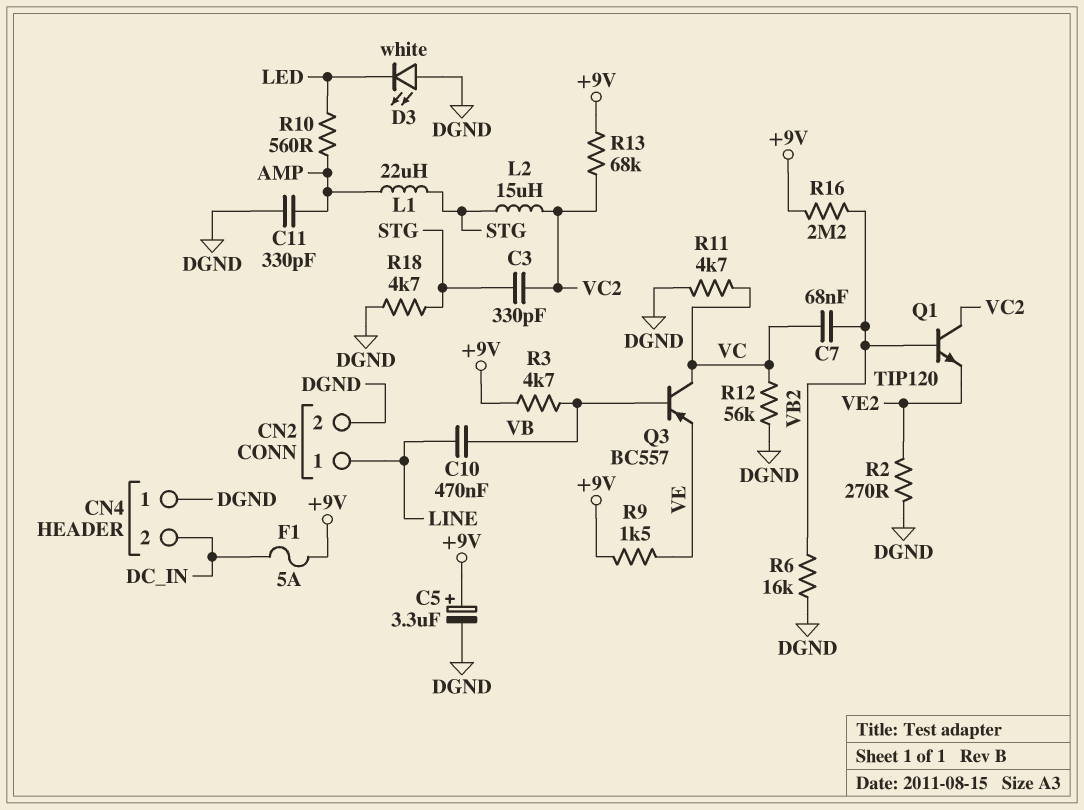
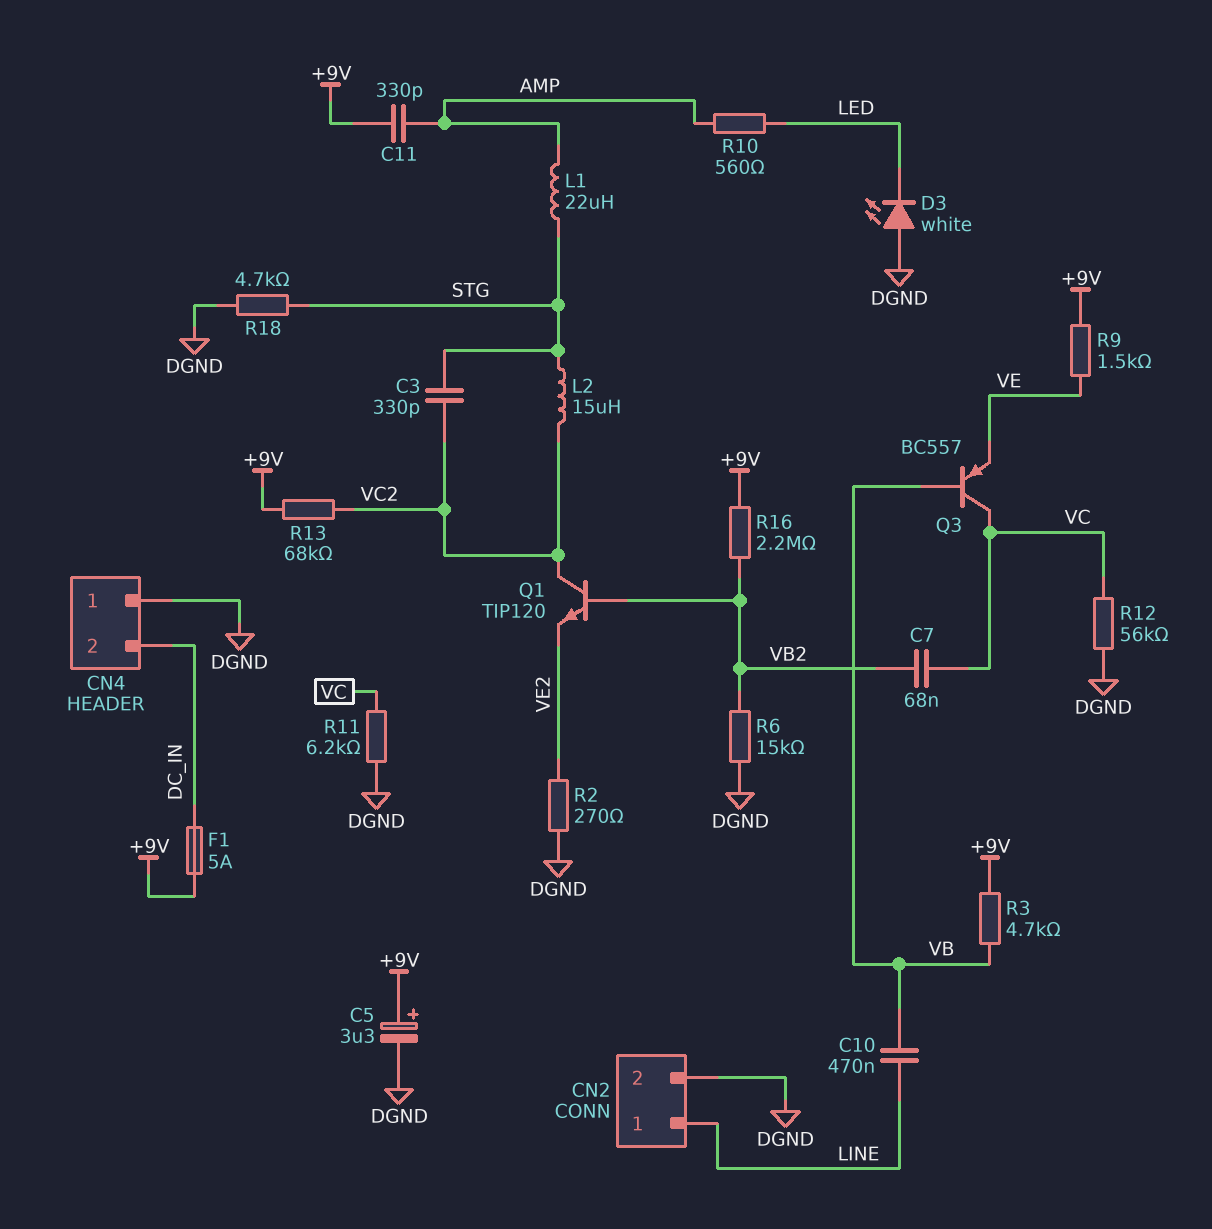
C11: 330pF (AMP, DGND) -> 330pF (+9V, AMP)
R6: 16k (DGND, VB2) -> 15k (DGND, VB2)
R11: 4.7k (DGND, VC) -> 6.2k (DGND, VC)

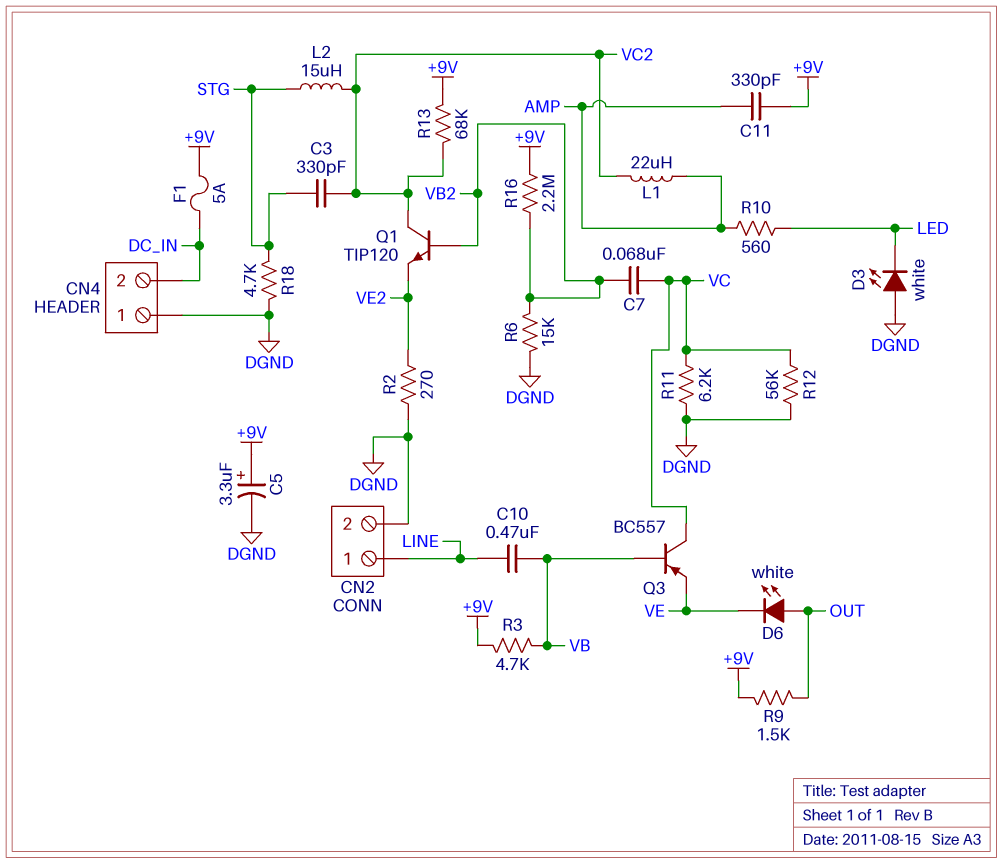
D6: none -> LED white (A OUT, K VE)
L1: 22uH (AMP, STG) -> 22uH (AMP, VC2)
R9: 1.5k (+9V, VE) -> 1.5k (+9V, OUT)

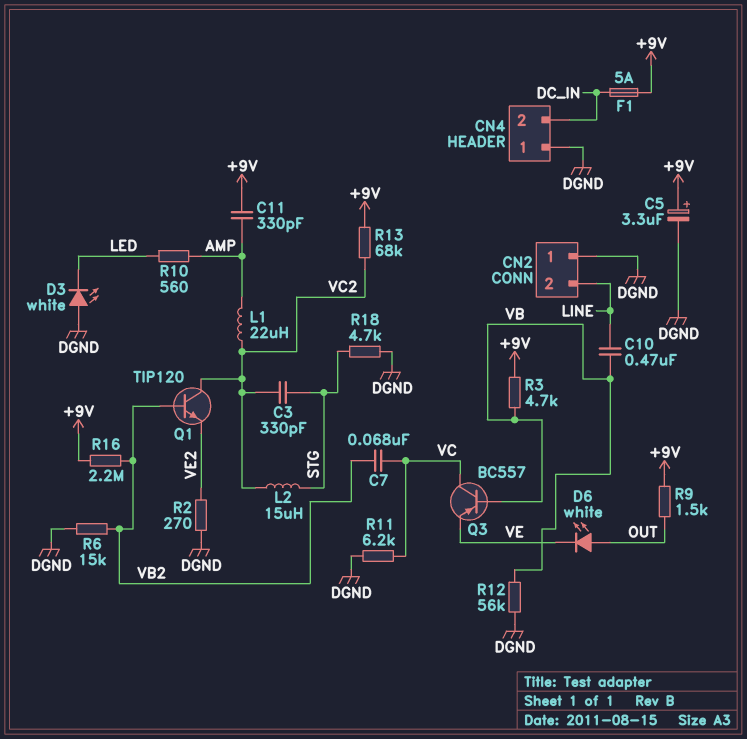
CN2 pin 1: LINE -> DGND
CN2 pin 2: DGND -> LINE
R12: 56k (DGND, VC) -> 56k (DGND, VB)

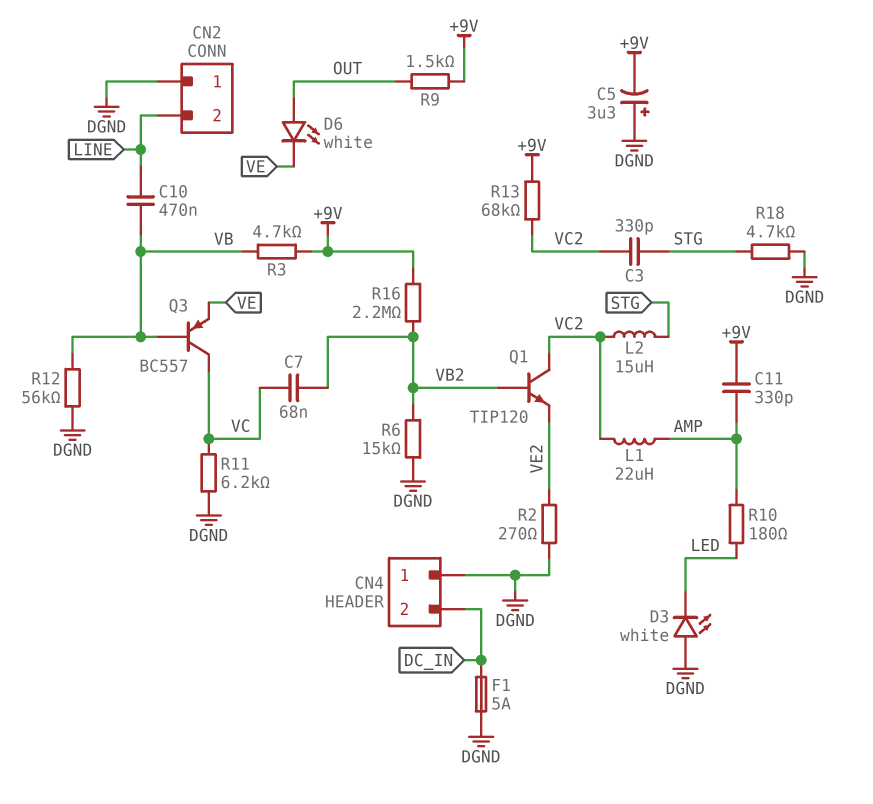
C5: 3.3uF (plus +9V, minus DGND) -> 3.3uF (plus DGND, minus +9V)
F1: 5A (+9V, DC_IN) -> 5A (DC_IN, DGND)
R10: 560 (AMP, LED) -> 180 (AMP, LED)

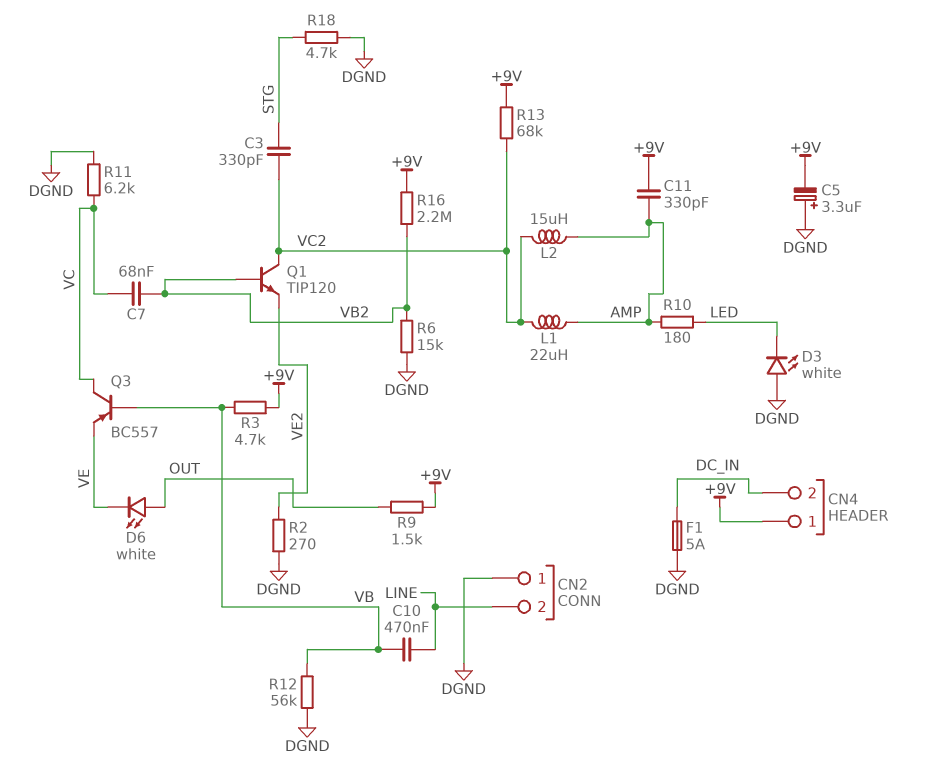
CN4 pin 1: DGND -> +9V
L2: 15uH (STG, VC2) -> 15uH (AMP, VC2)

